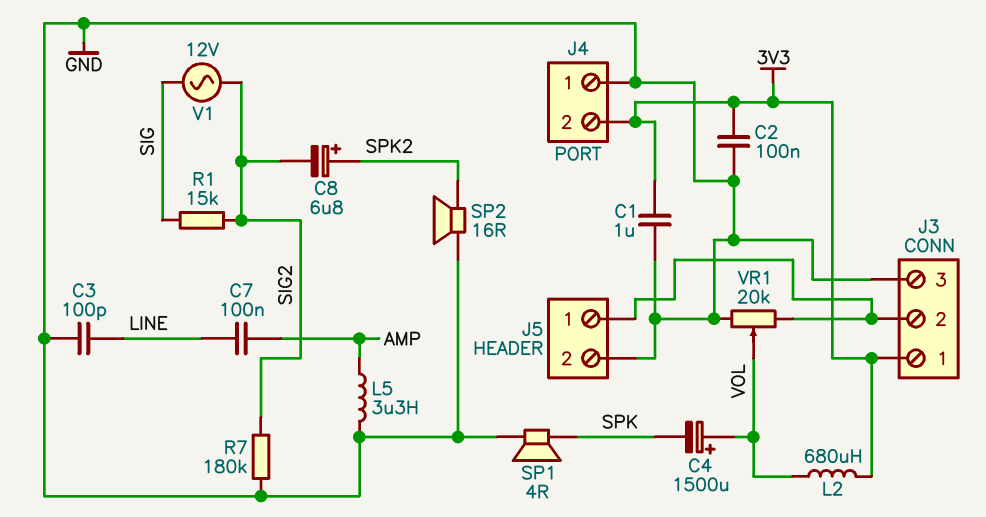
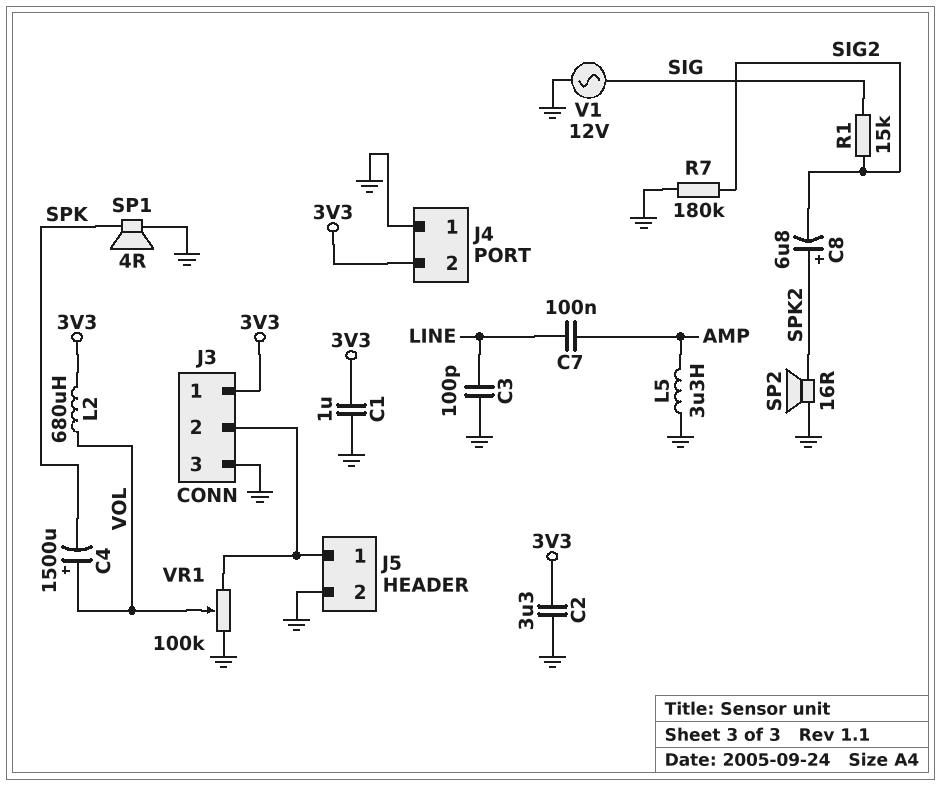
C2: 100nF (3V3, GND) -> 3.3uF (3V3, GND)
V1: AC 12V (SIG, SIG2) -> AC 12V (GND, SIG)
VR1: 20k (GND, J3/2, wiper VOL) -> 100k (GND, J3/2, wiper VOL)

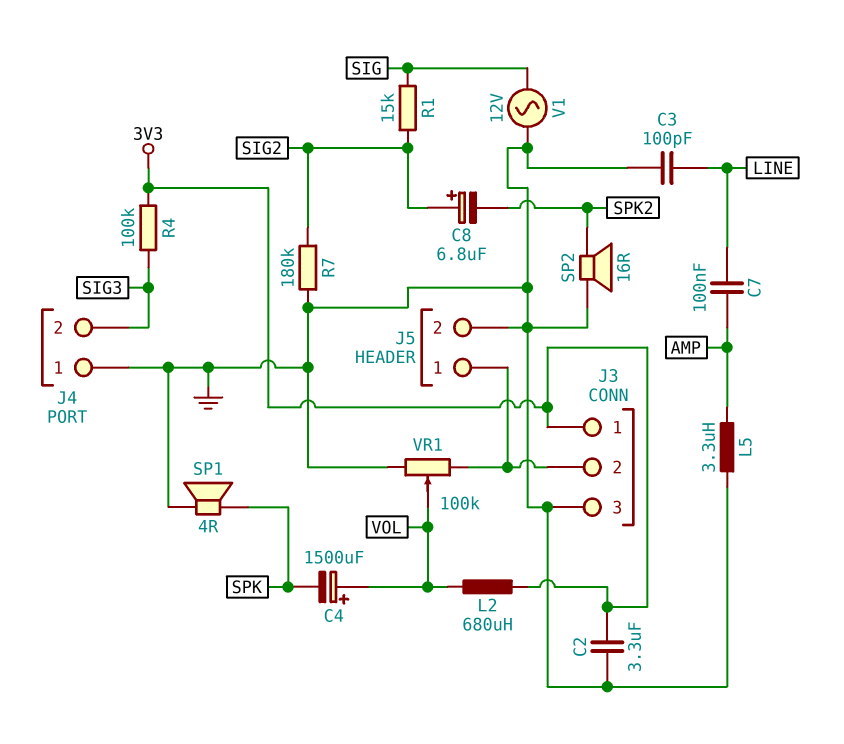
C1: 1uF (3V3, GND) -> none
C8: 6.8uF (plus SPK2, minus SIG2) -> 6.8uF (plus SIG2, minus SPK2)
J4 pin 2: 3V3 -> SIG3
R4: none -> 100k (3V3, SIG3)

